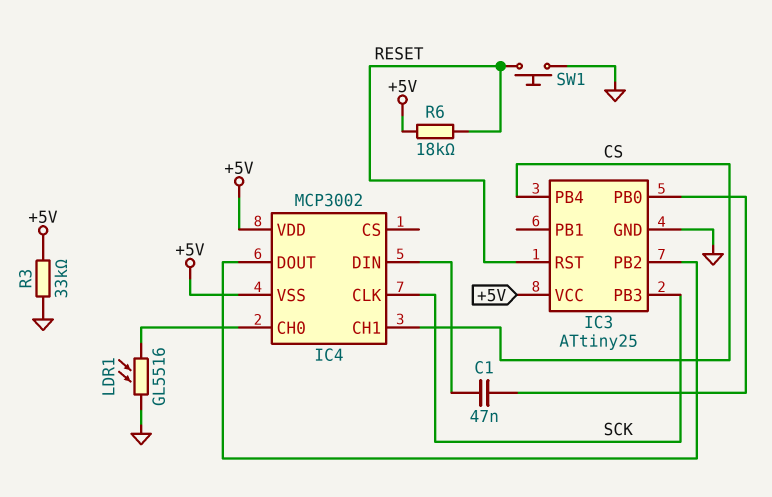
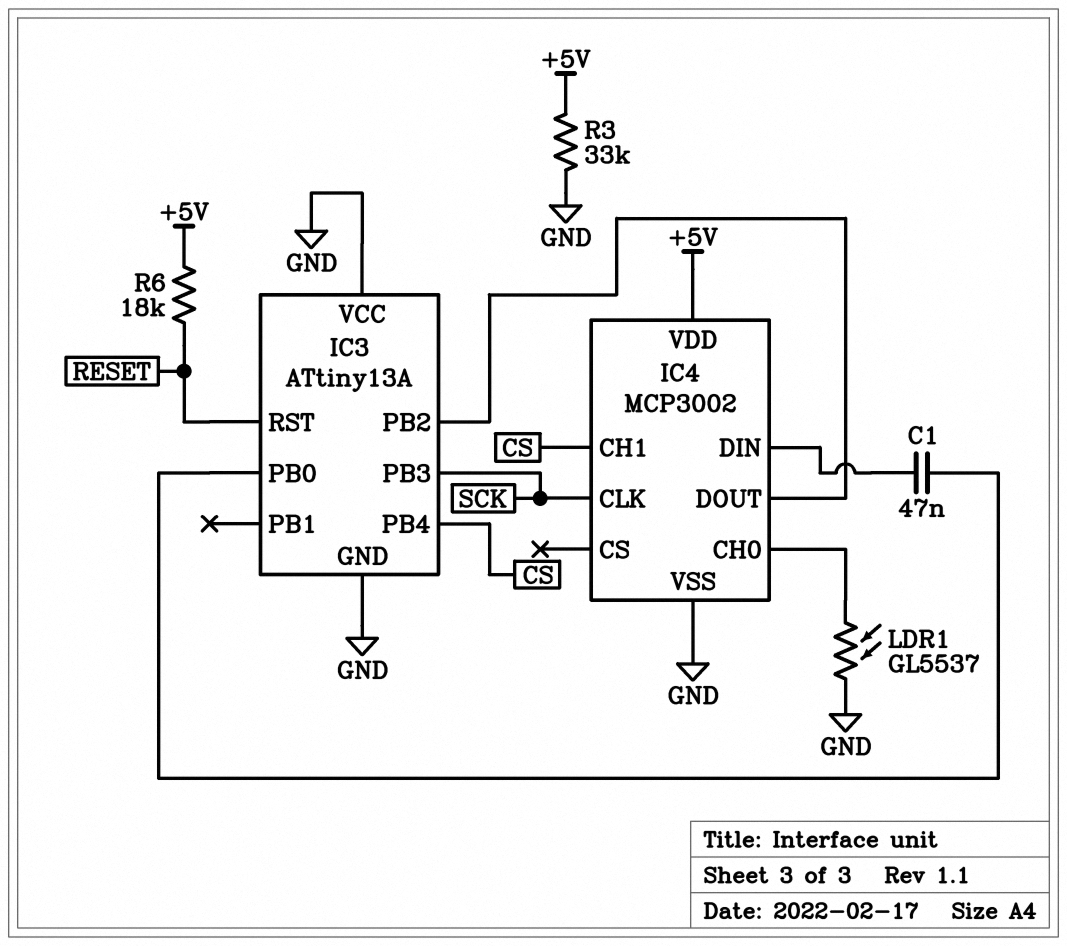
IC3: ATtiny25 -> ATtiny13A
IC3 pin VCC: +5V -> GND
IC4 pin VSS: +5V -> GND
LDR1: GL5516 (GND, IC4/CH0) -> GL5537 (GND, IC4/CH0)
SW1: button (GND, RESET) -> none

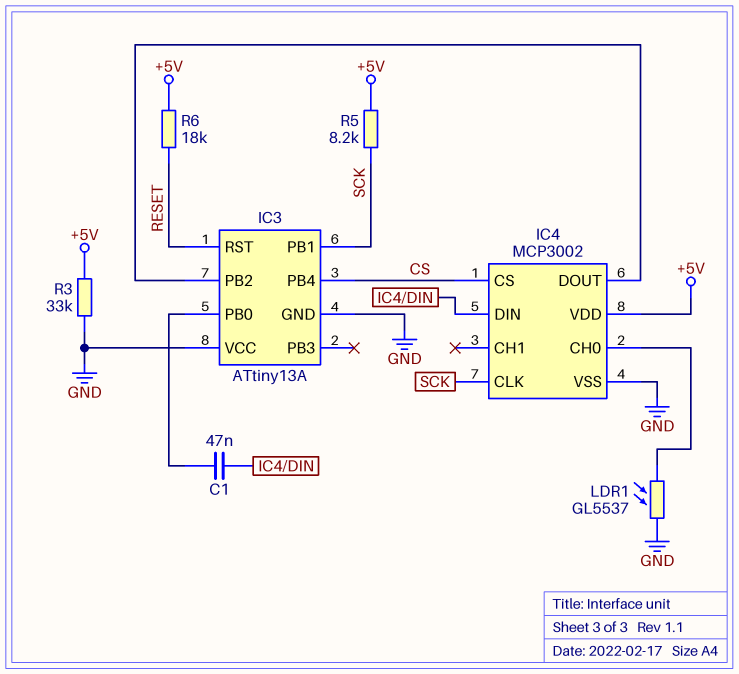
IC3 pin PB1: none -> SCK
IC3 pin PB3: SCK -> none
IC4 pin CH1: CS -> none
IC4 pin CS: none -> CS
R5: none -> 8.2k (+5V, SCK)

